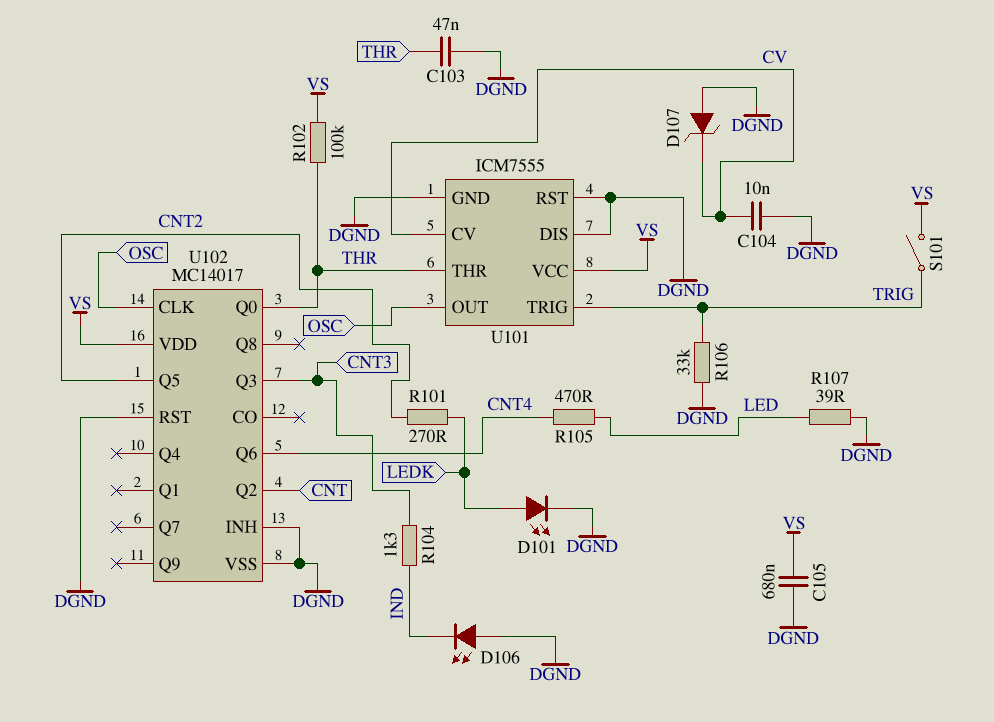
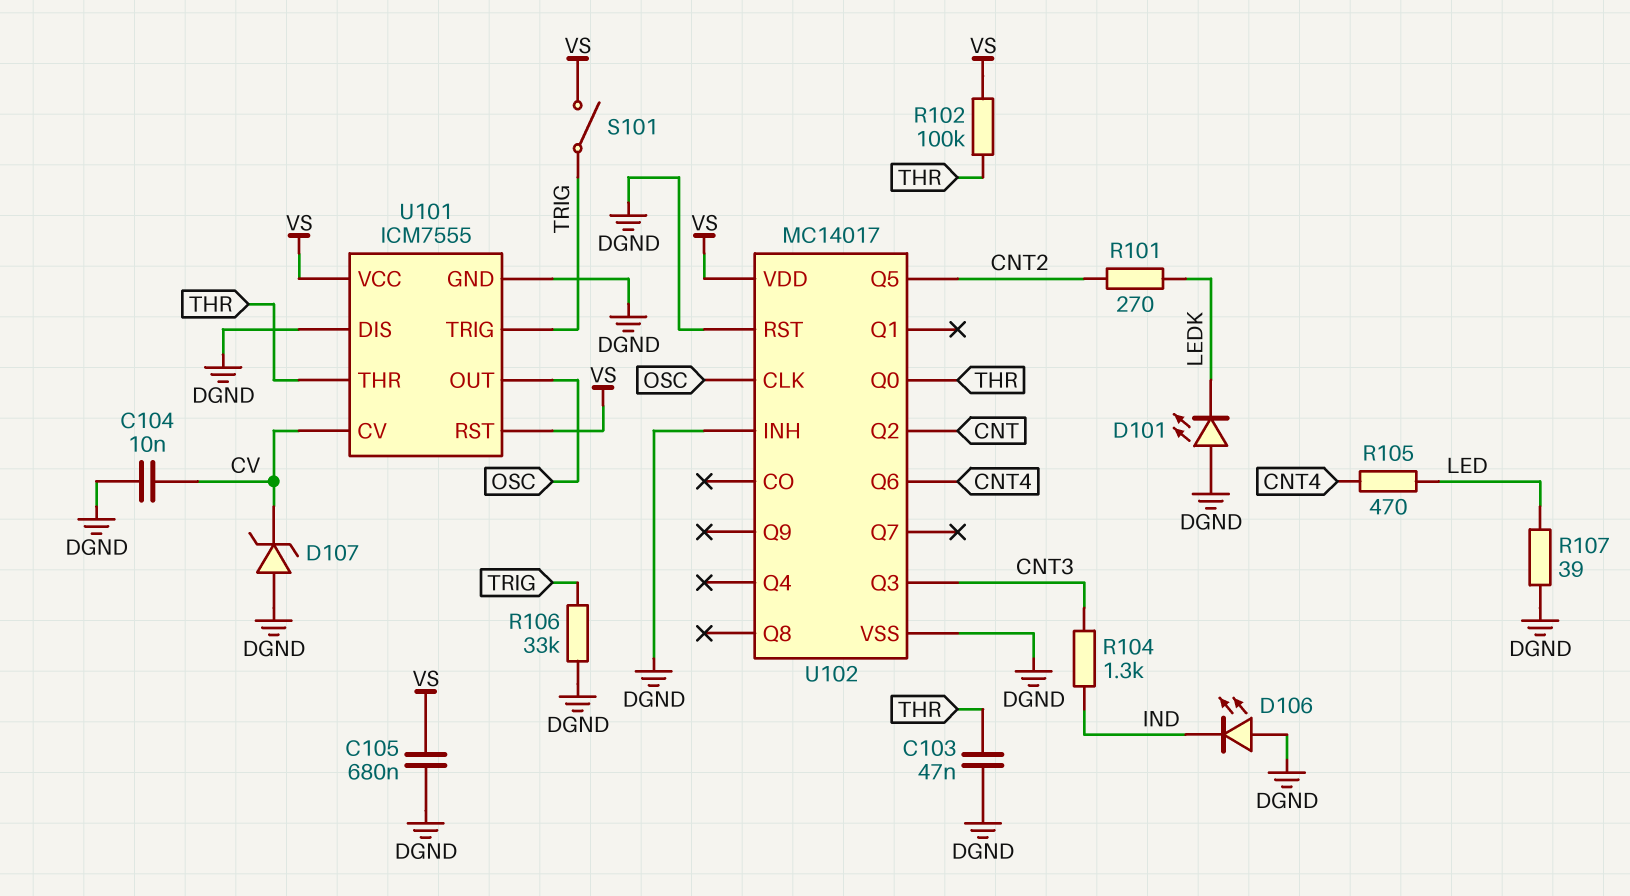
D101: LED (A LEDK, K DGND) -> LED (A DGND, K LEDK)
U101 pin RST: DGND -> VS

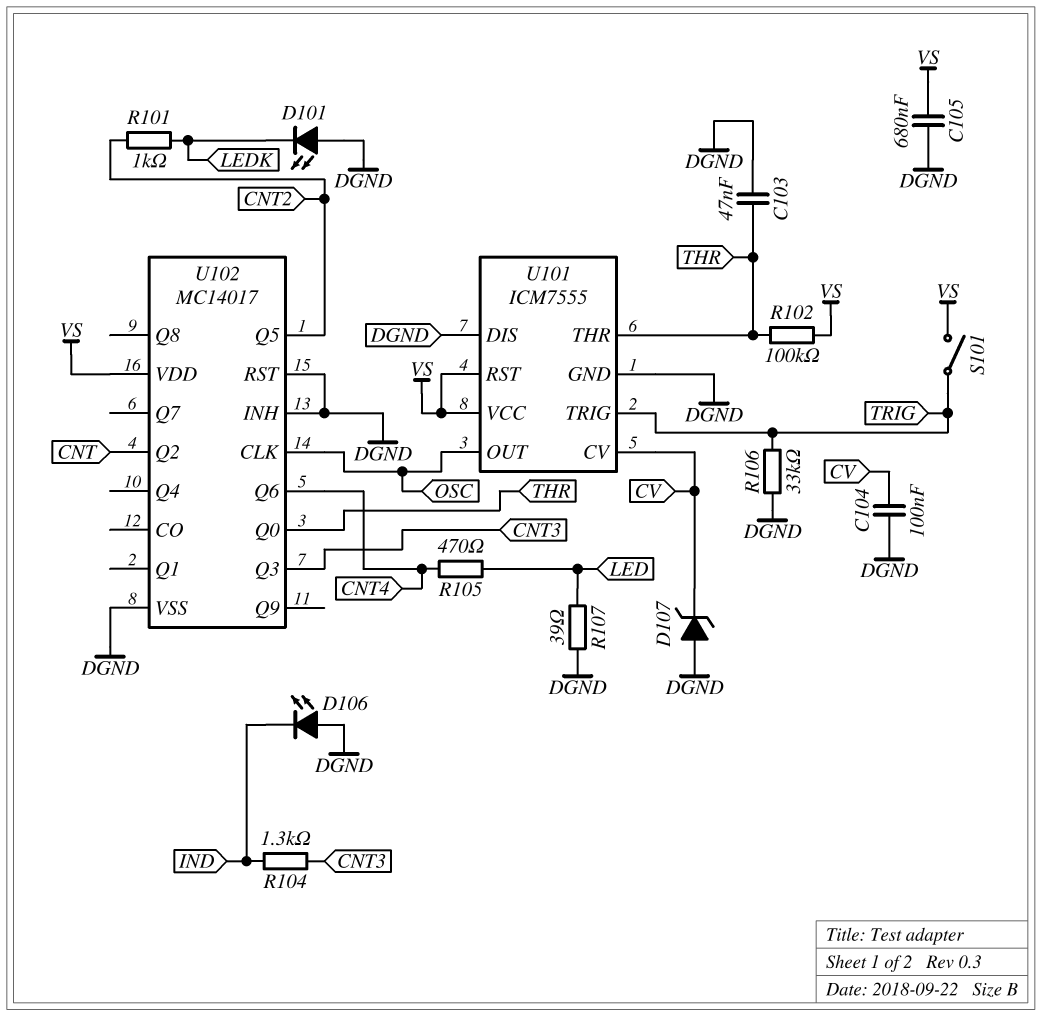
C104: 10nF (CV, DGND) -> 100nF (CV, DGND)
R101: 270 (CNT2, LEDK) -> 1k (CNT2, LEDK)

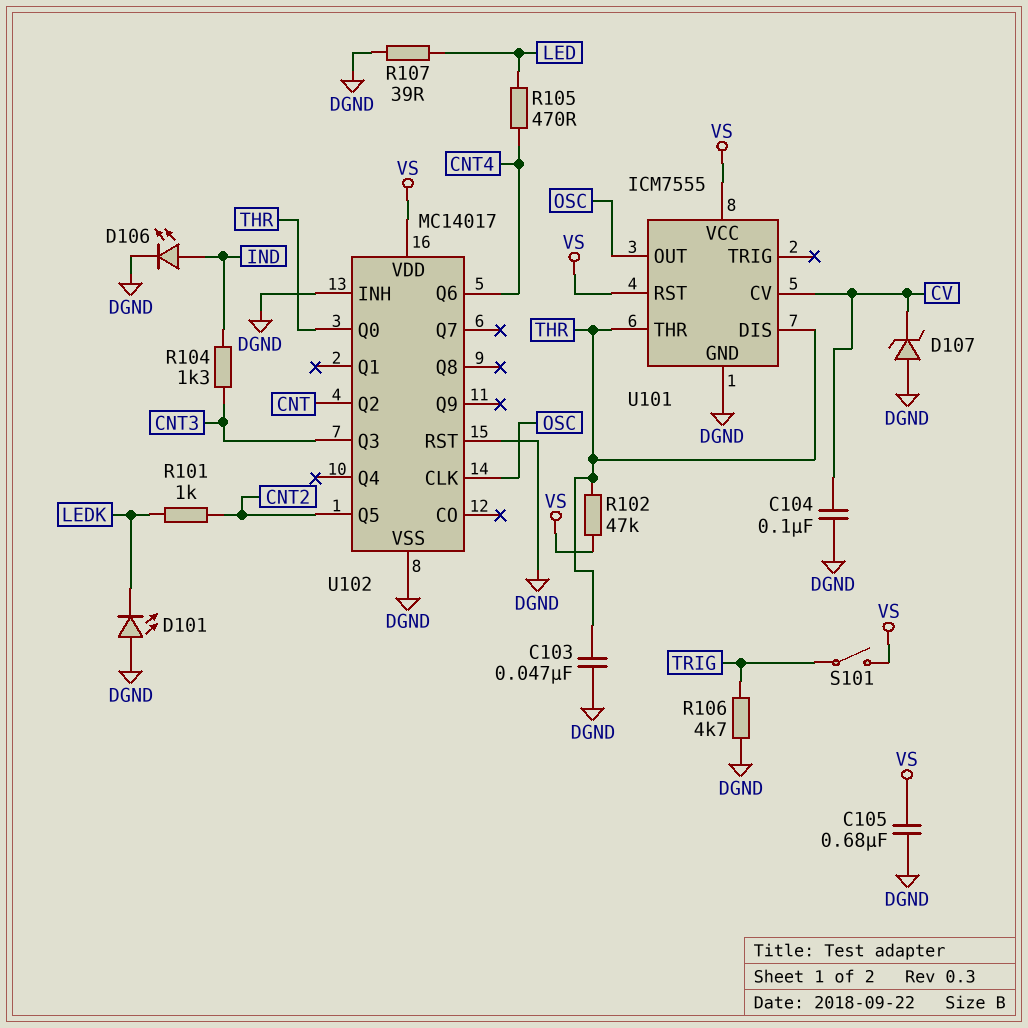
D106: LED (A DGND, K IND) -> LED (A IND, K DGND)
R102: 100k (THR, VS) -> 47k (THR, VS)
R106: 33k (DGND, TRIG) -> 4.7k (DGND, TRIG)
U101 pin DIS: DGND -> THR
U101 pin TRIG: TRIG -> none

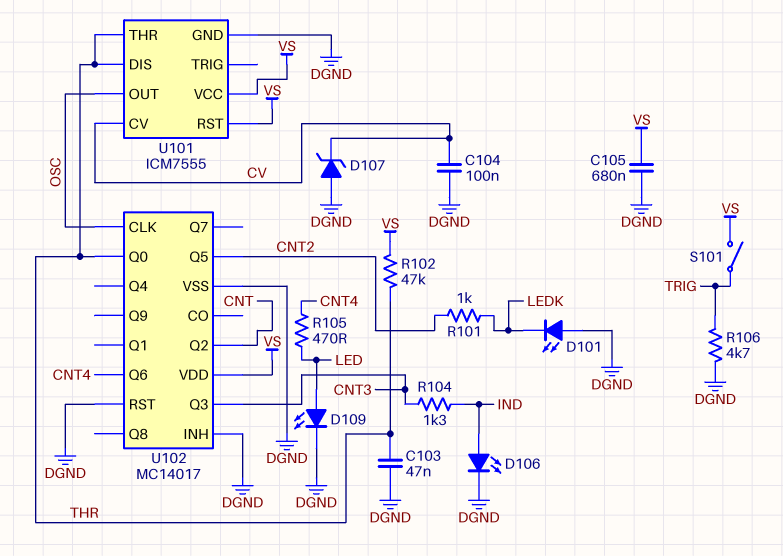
D109: none -> LED (A LED, K DGND)
R107: 39 (DGND, LED) -> none

